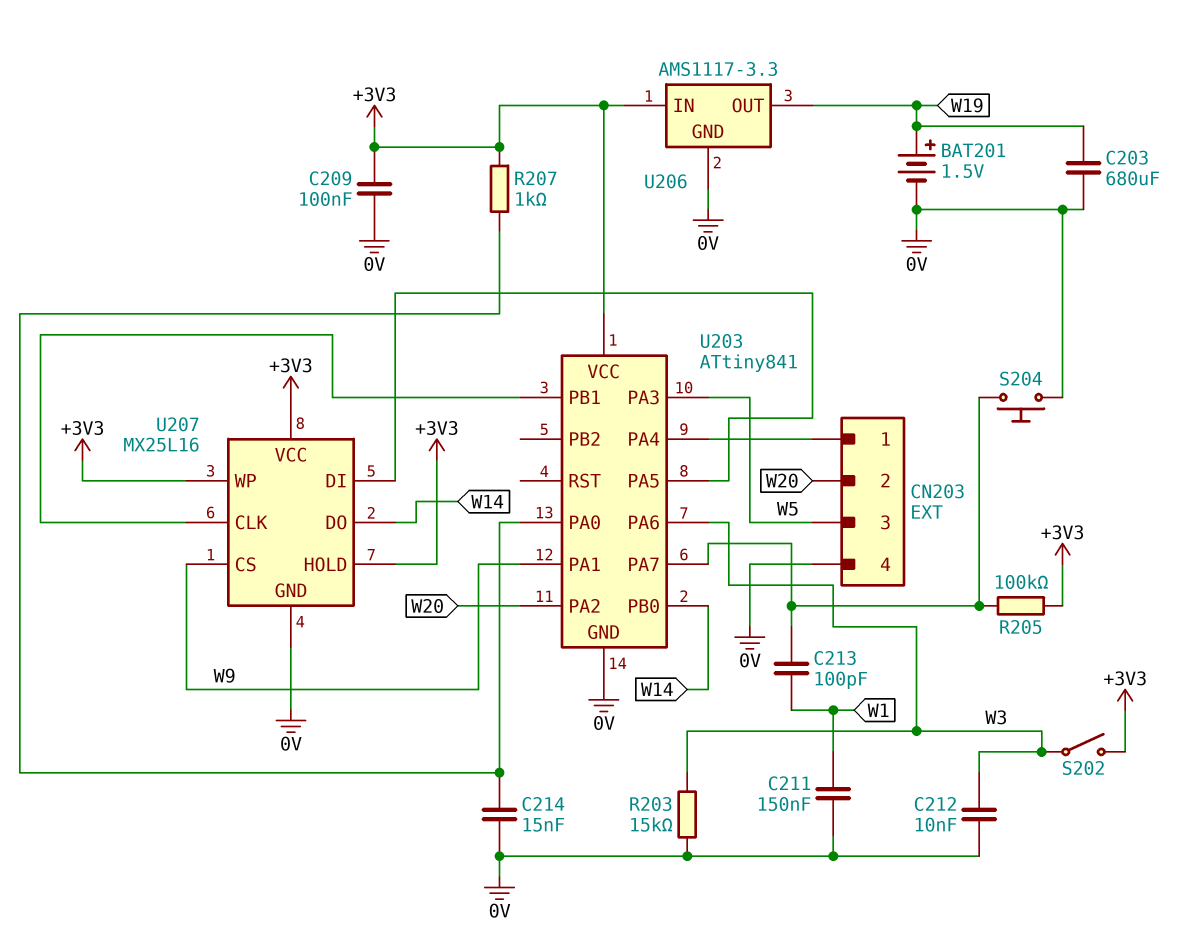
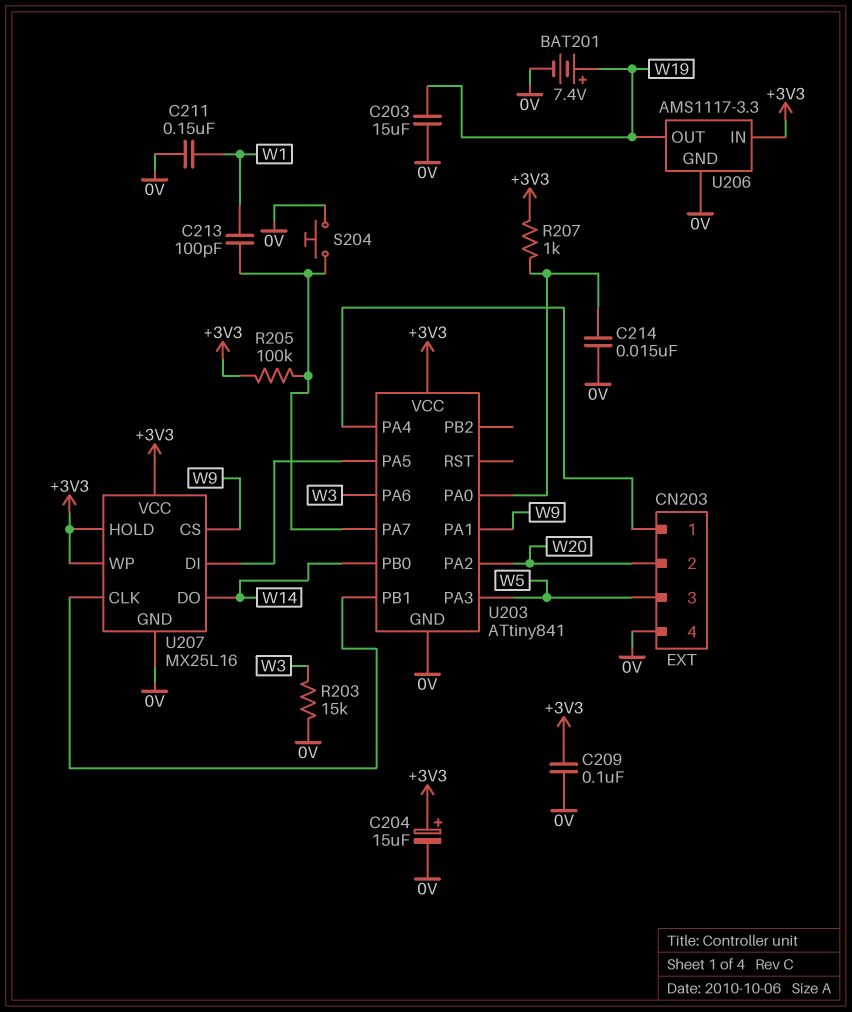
BAT201: 1.5V (plus W19, minus 0V) -> 7.4V (plus W19, minus 0V)
C203: 680uF (0V, W19) -> 15uF (0V, W19)
C204: none -> 15uF (plus +3V3, minus 0V)
C212: 10nF (0V, W3) -> none
S202: switch (+3V3, W3) -> none

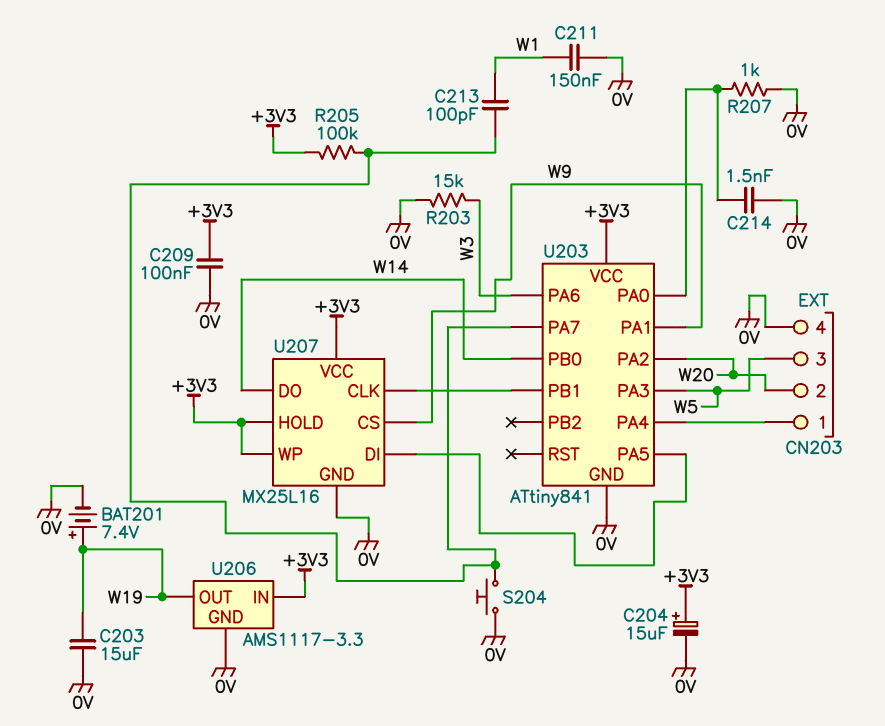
C214: 15nF (0V, U203/PA0) -> 1.5nF (0V, U203/PA0)
R207: 1k (+3V3, U203/PA0) -> 1k (0V, U203/PA0)

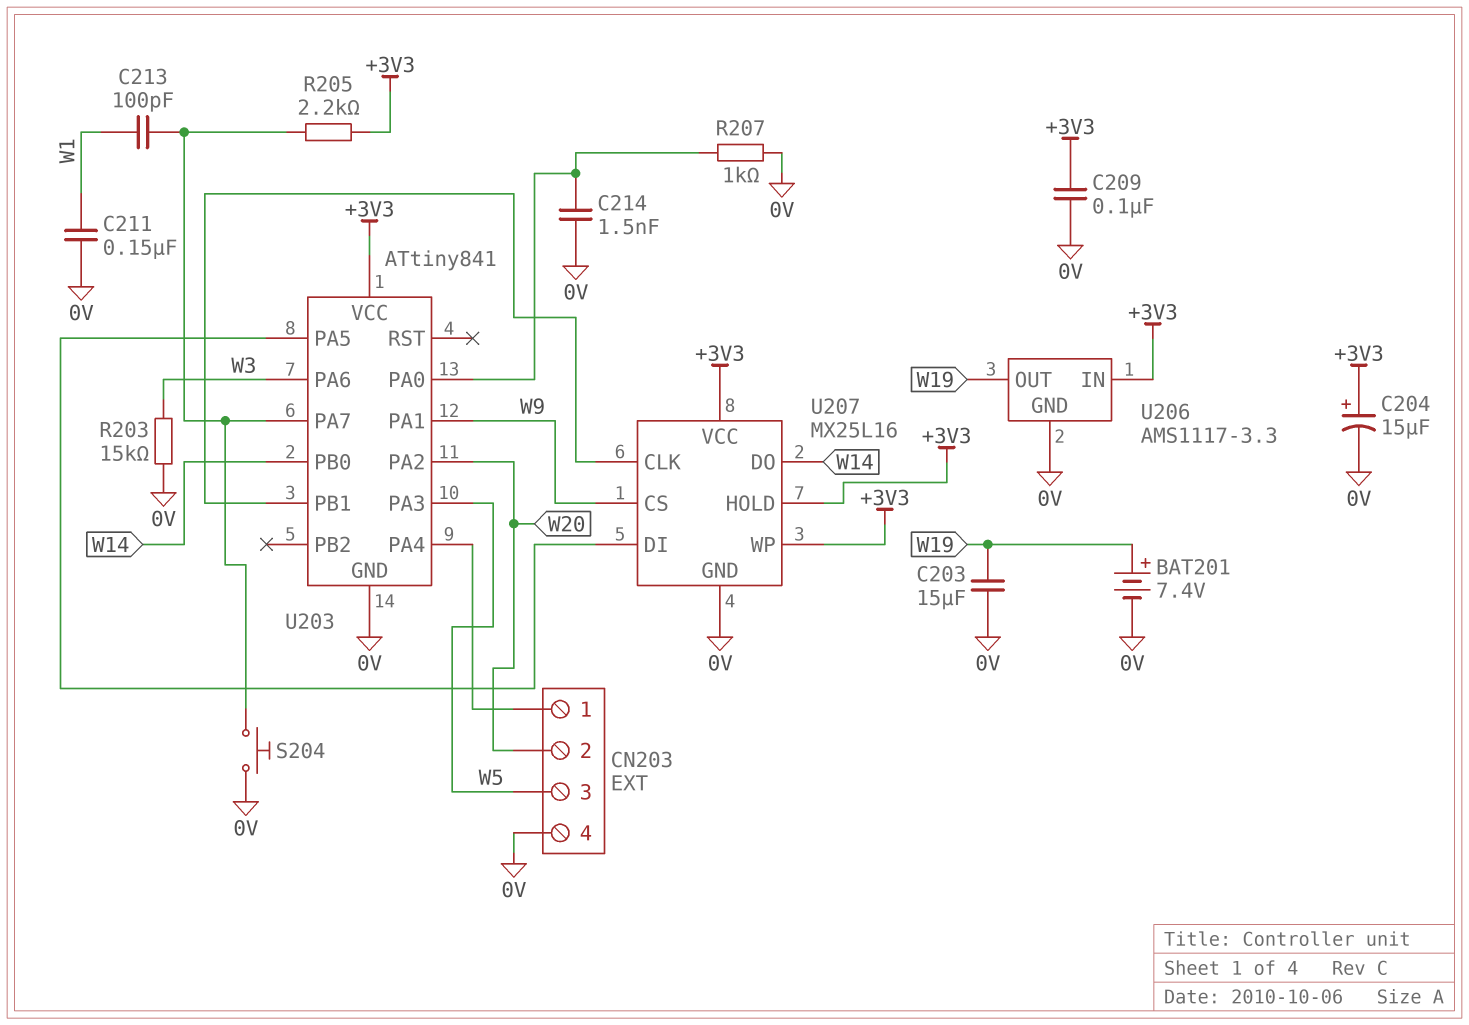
R205: 100k (+3V3, U203/PA7) -> 2.2k (+3V3, U203/PA7)

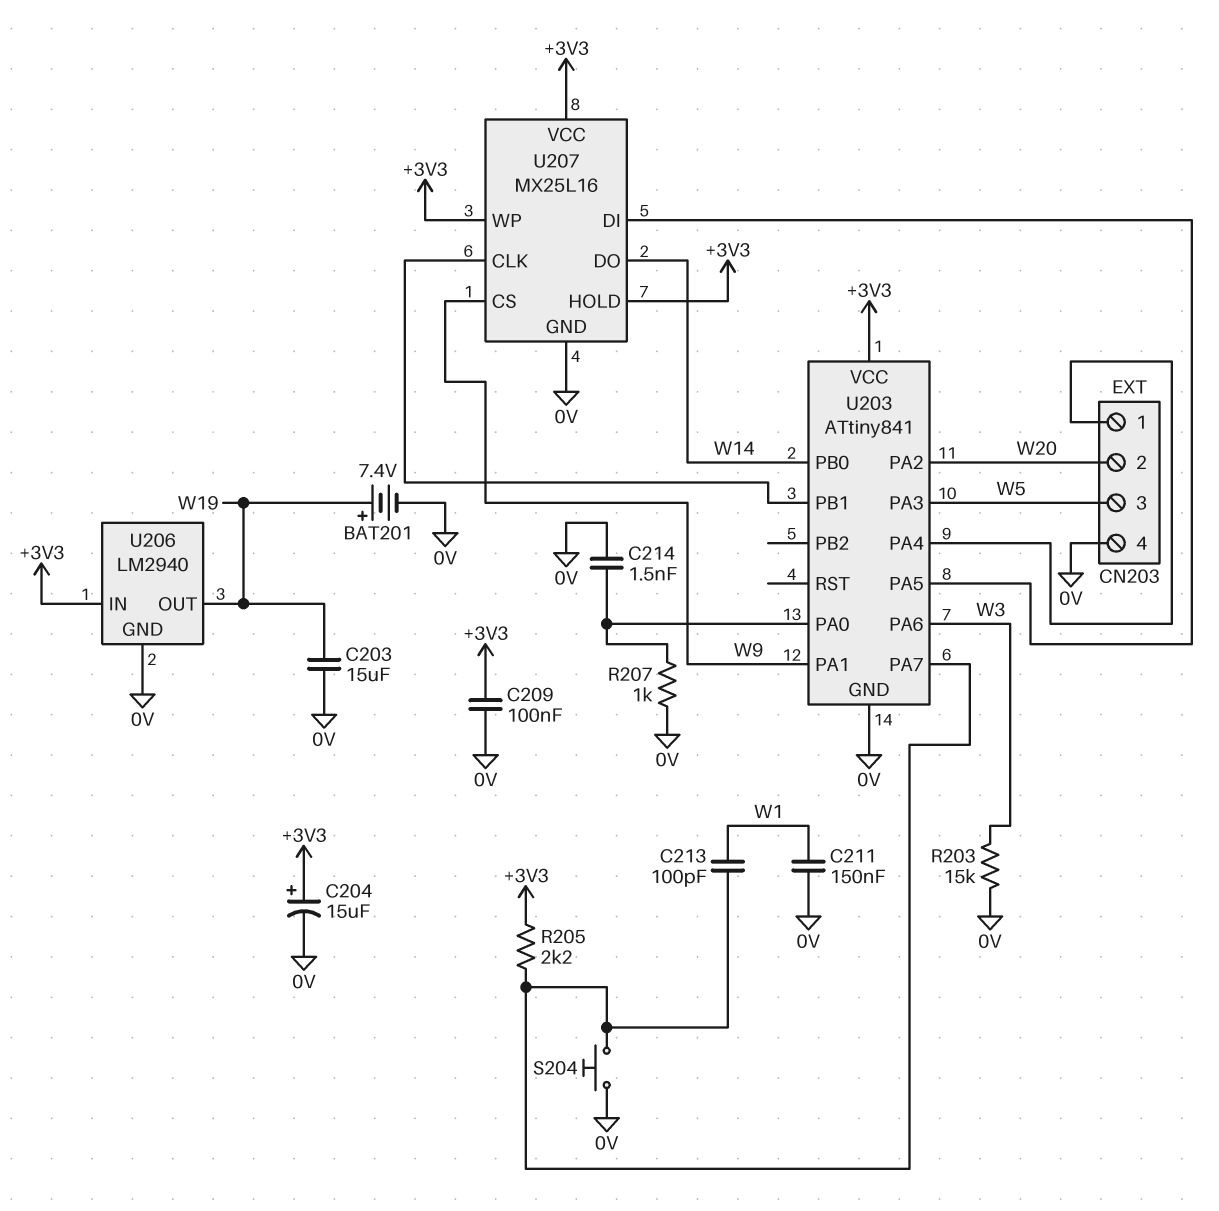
U206: AMS1117-3.3 -> LM2940

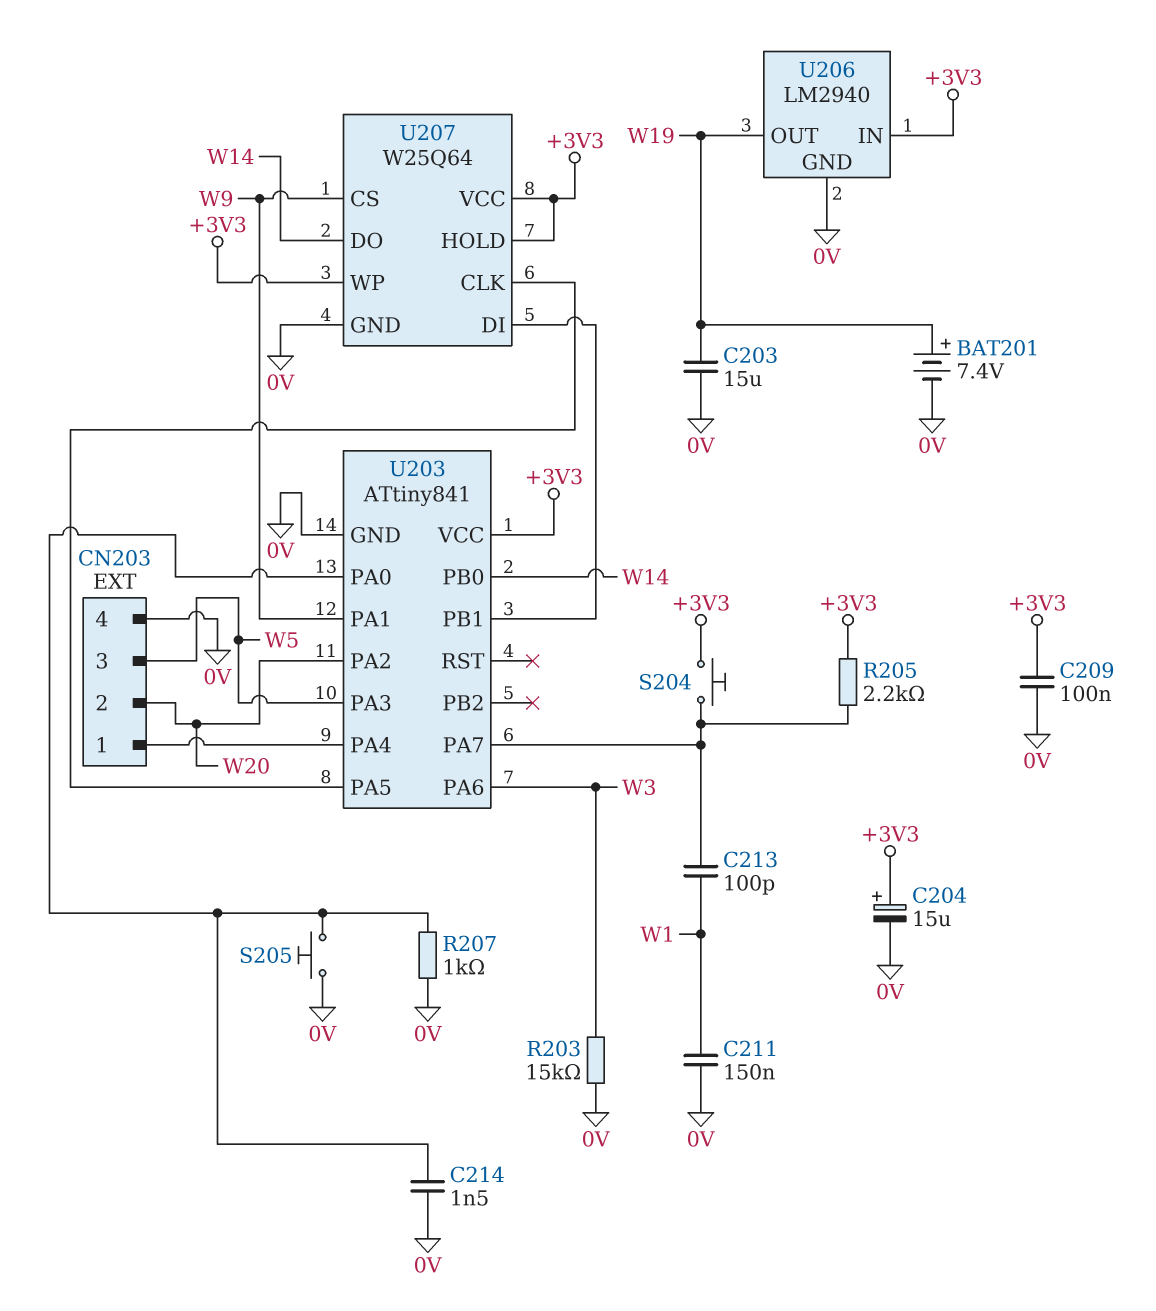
S204: button (0V, U203/PA7) -> button (+3V3, U203/PA7)
S205: none -> button (0V, U203/PA0)
U207: MX25L16 -> W25Q64
U207 pin CLK: U203/PB1 -> U203/PA5
U207 pin DI: U203/PA5 -> U203/PB1

